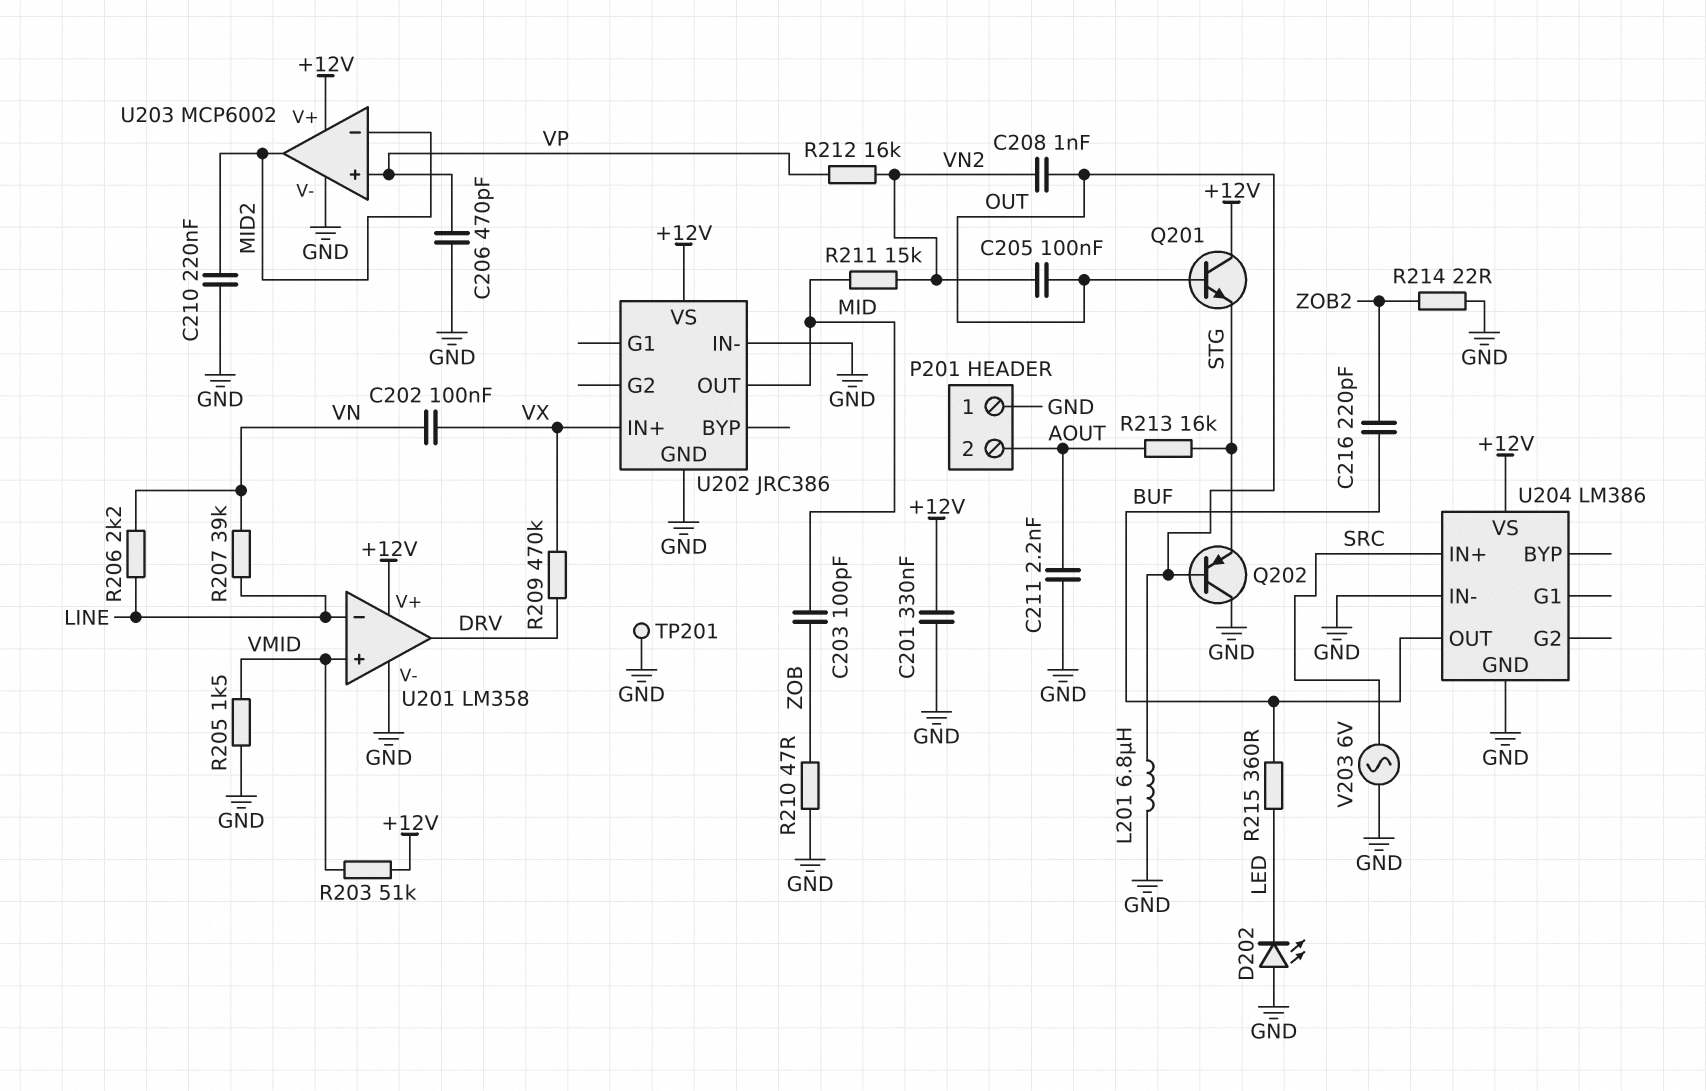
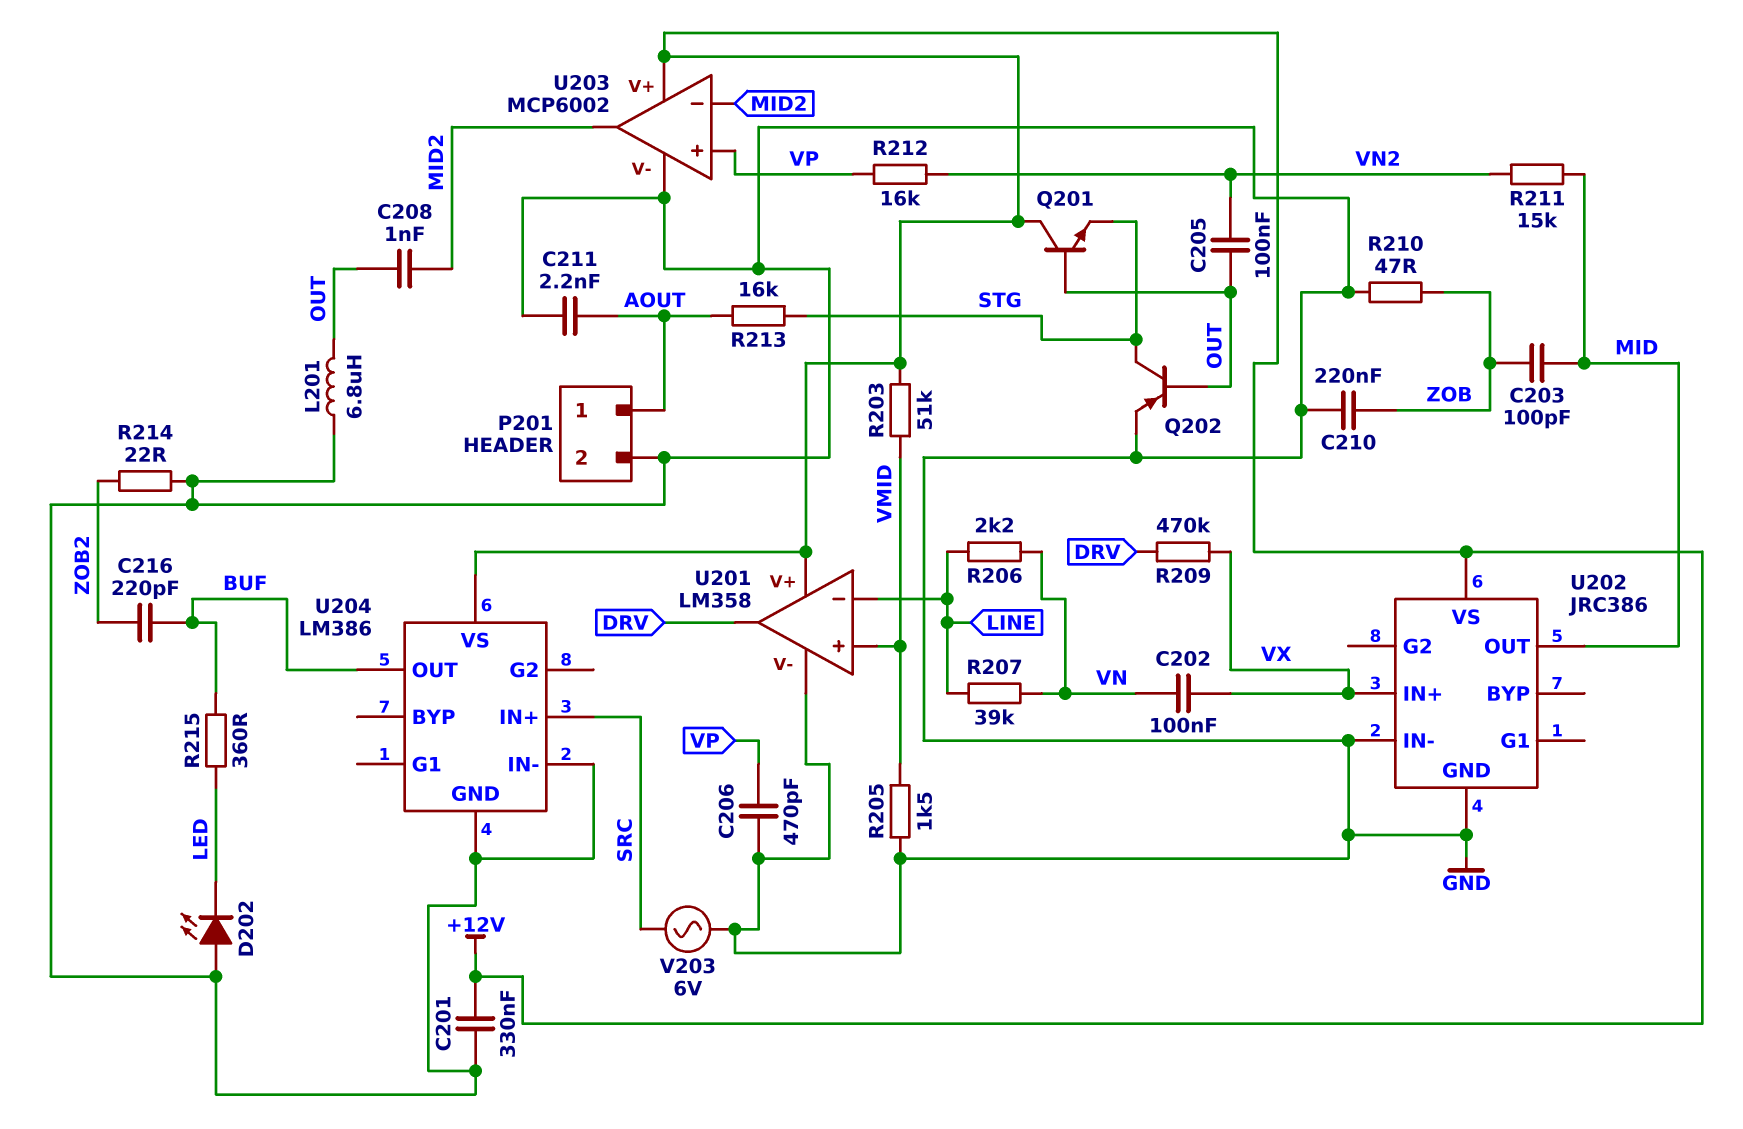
C208: 1nF (OUT, VN2) -> 1nF (MID2, OUT)
C210: 220nF (GND, MID2) -> 220nF (GND, ZOB)
P201 pin 1: GND -> AOUT
P201 pin 2: AOUT -> GND
Q202: PNP (B OUT, C GND, E STG) -> PNP (B OUT, C STG, E GND)
TP201: test point (GND) -> none

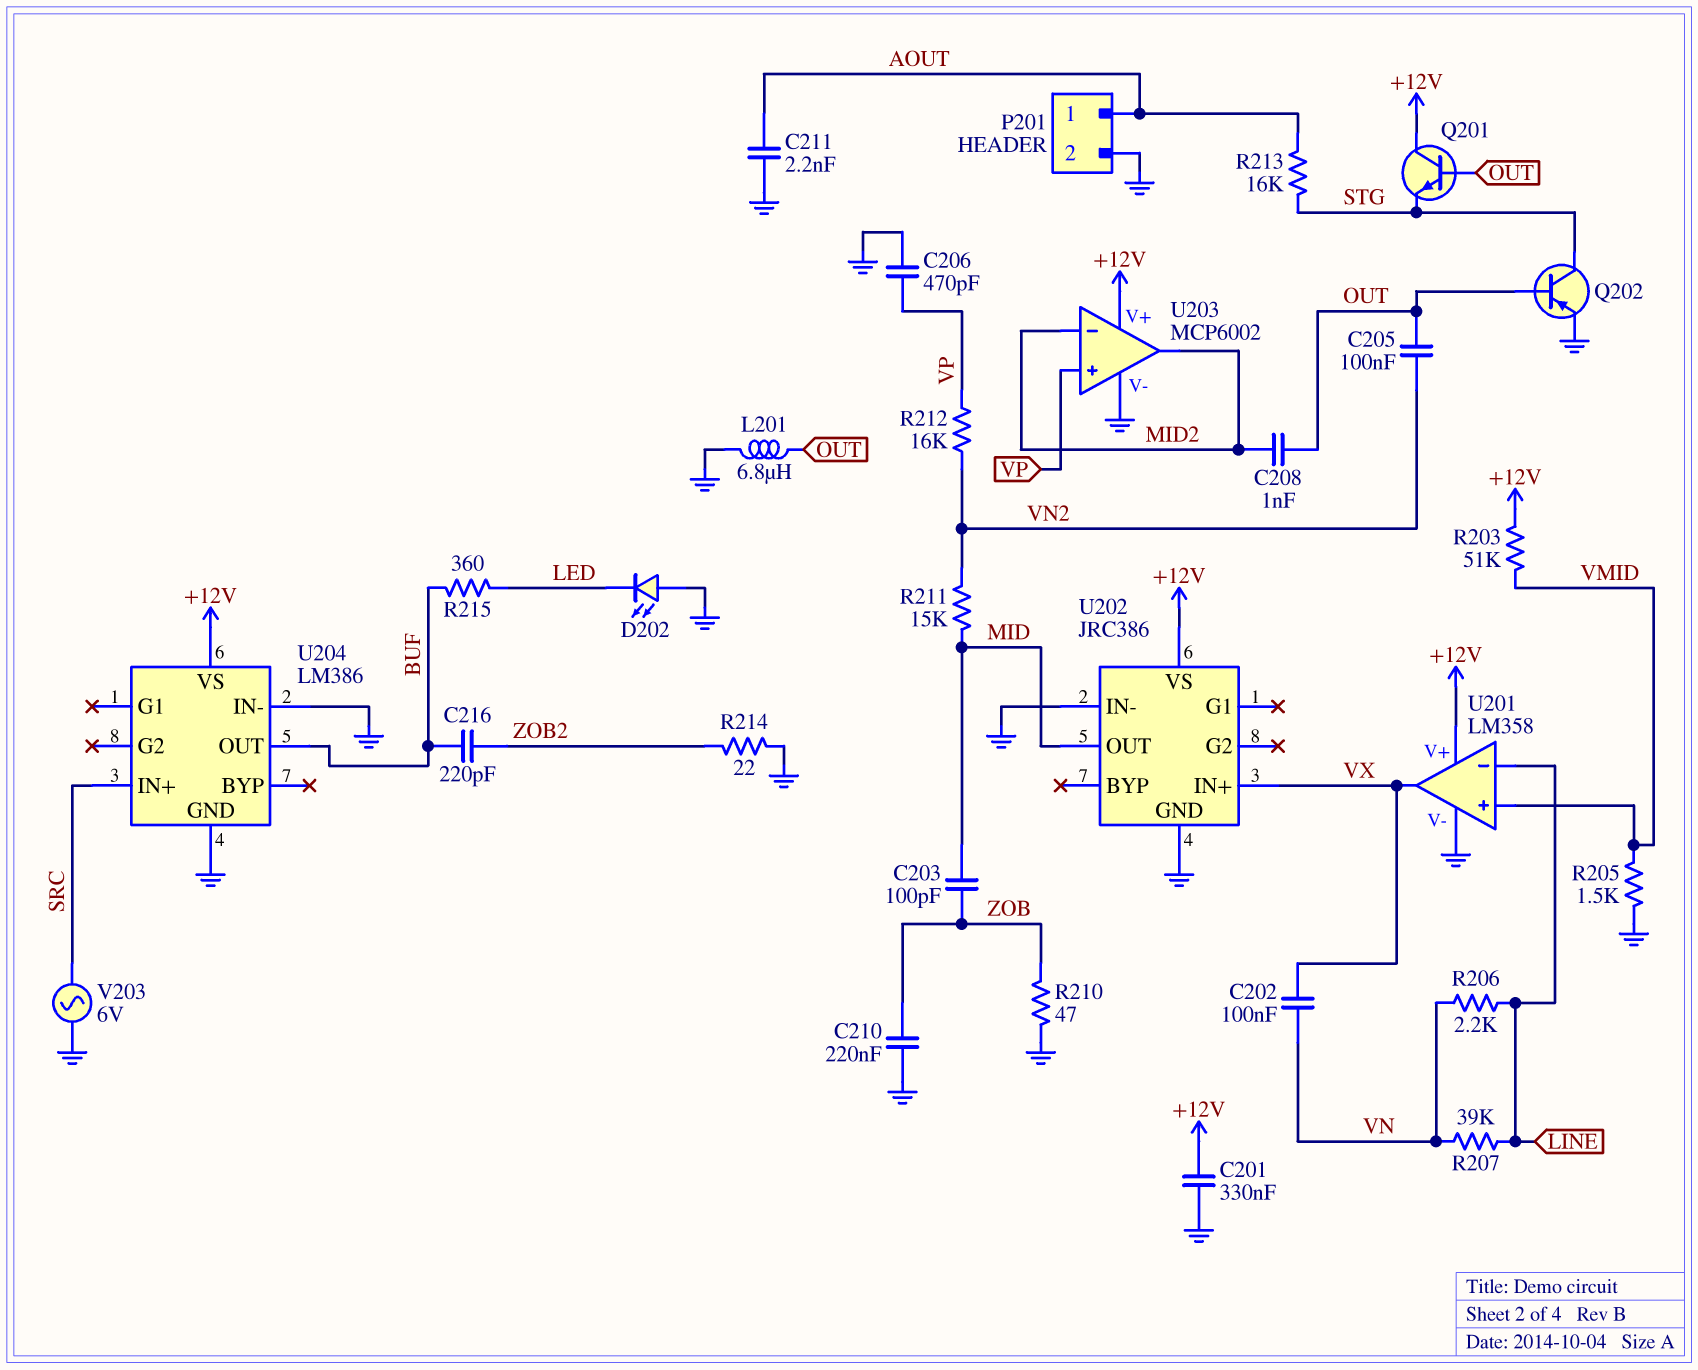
R209: 470k (DRV, VX) -> none
U201 pin out: DRV -> VX

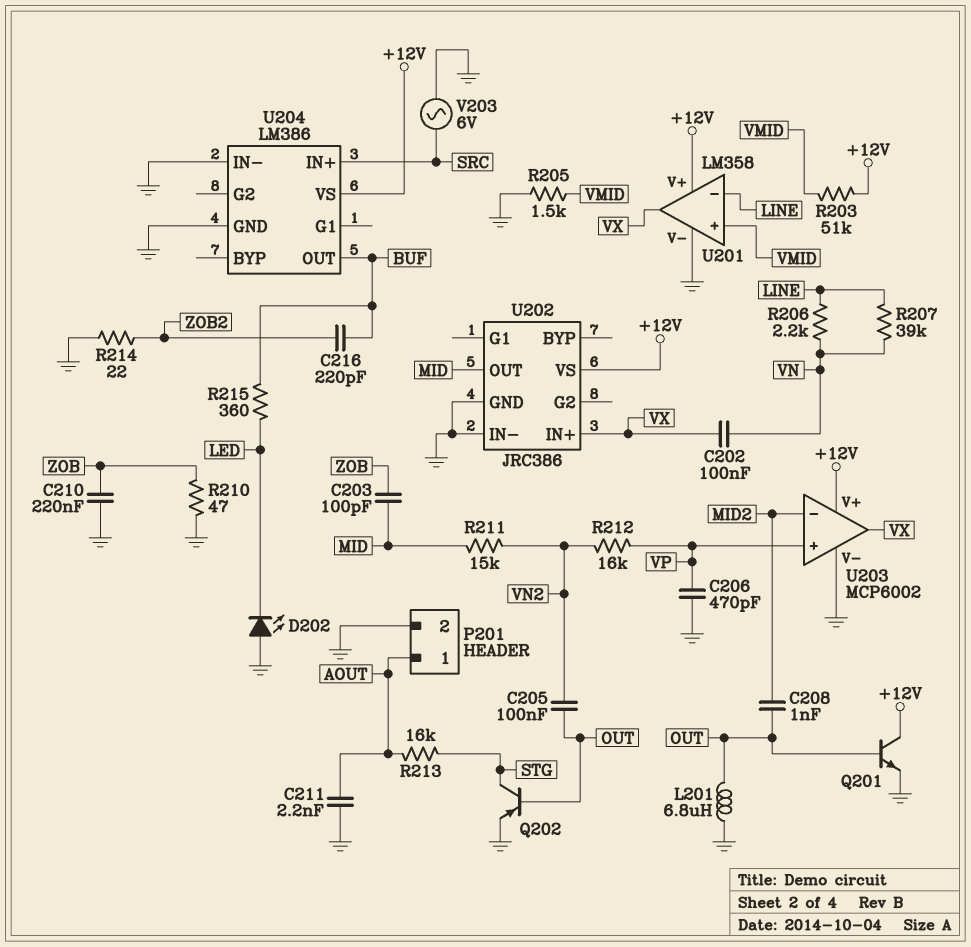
C201: 330nF (+12V, GND) -> none
Q201: NPN (B OUT, C +12V, E STG) -> NPN (B OUT, C +12V, E GND)
U203 pin out: MID2 -> VX

